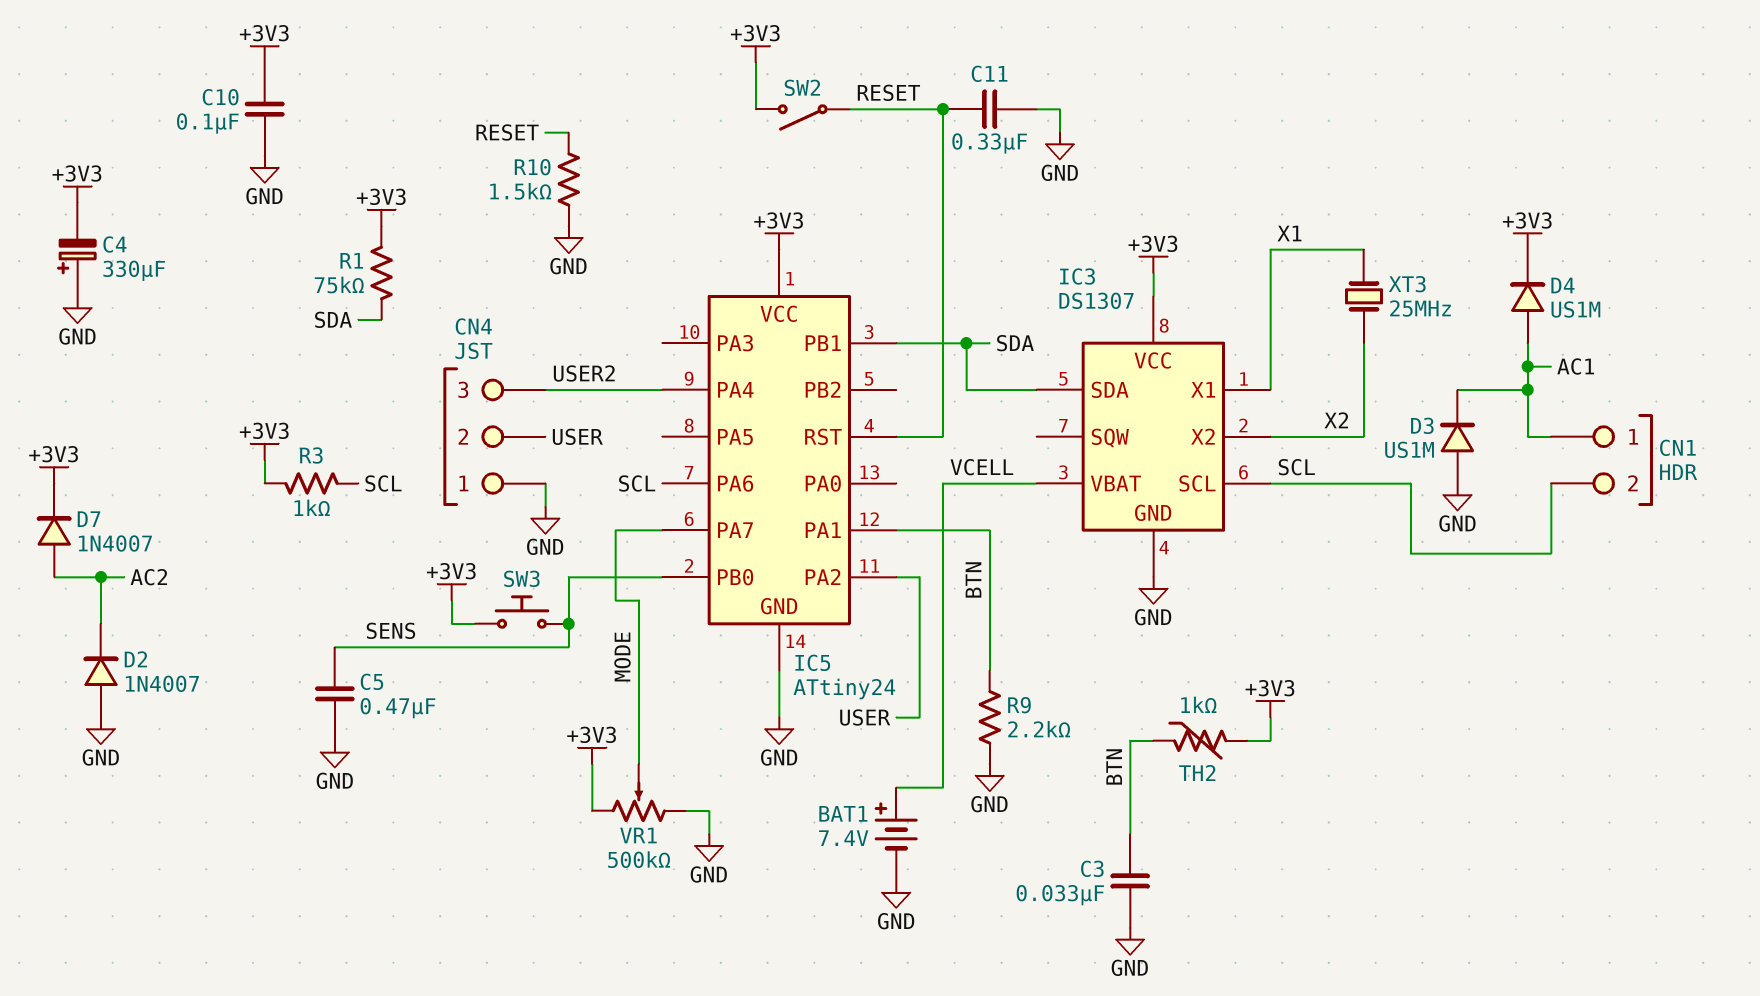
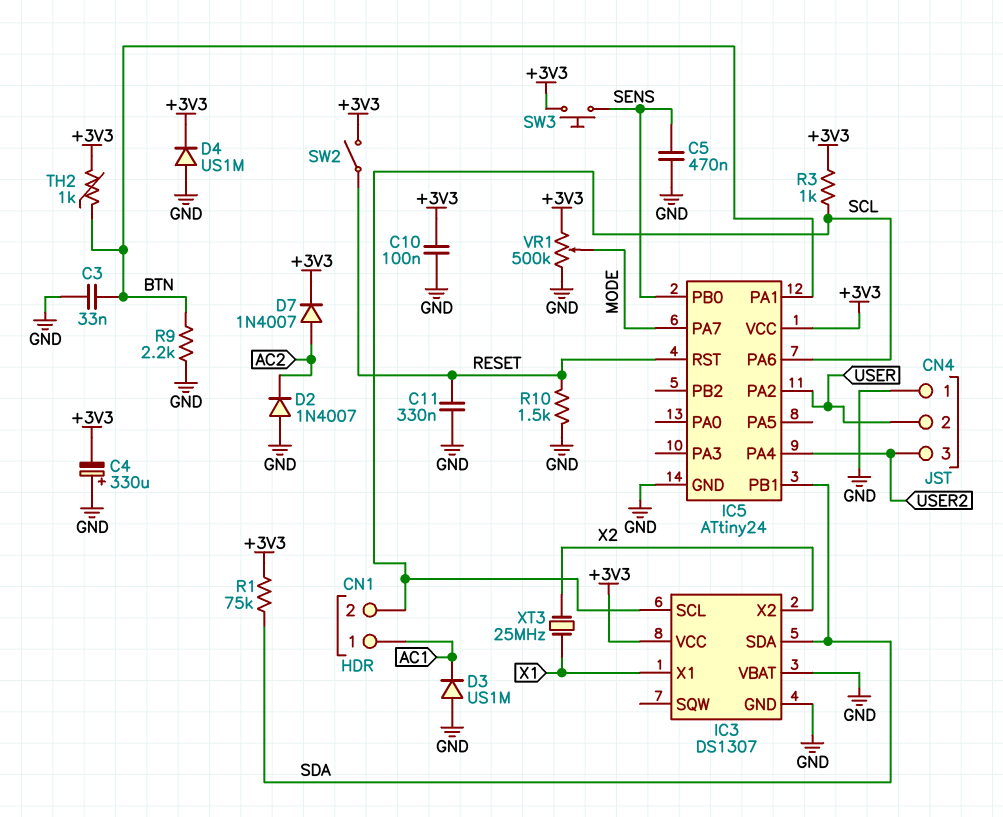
BAT1: 7.4V (plus VCELL, minus GND) -> none
D4: diode US1M (A AC1, K +3V3) -> diode US1M (A GND, K +3V3)
IC3 pin VBAT: VCELL -> GND

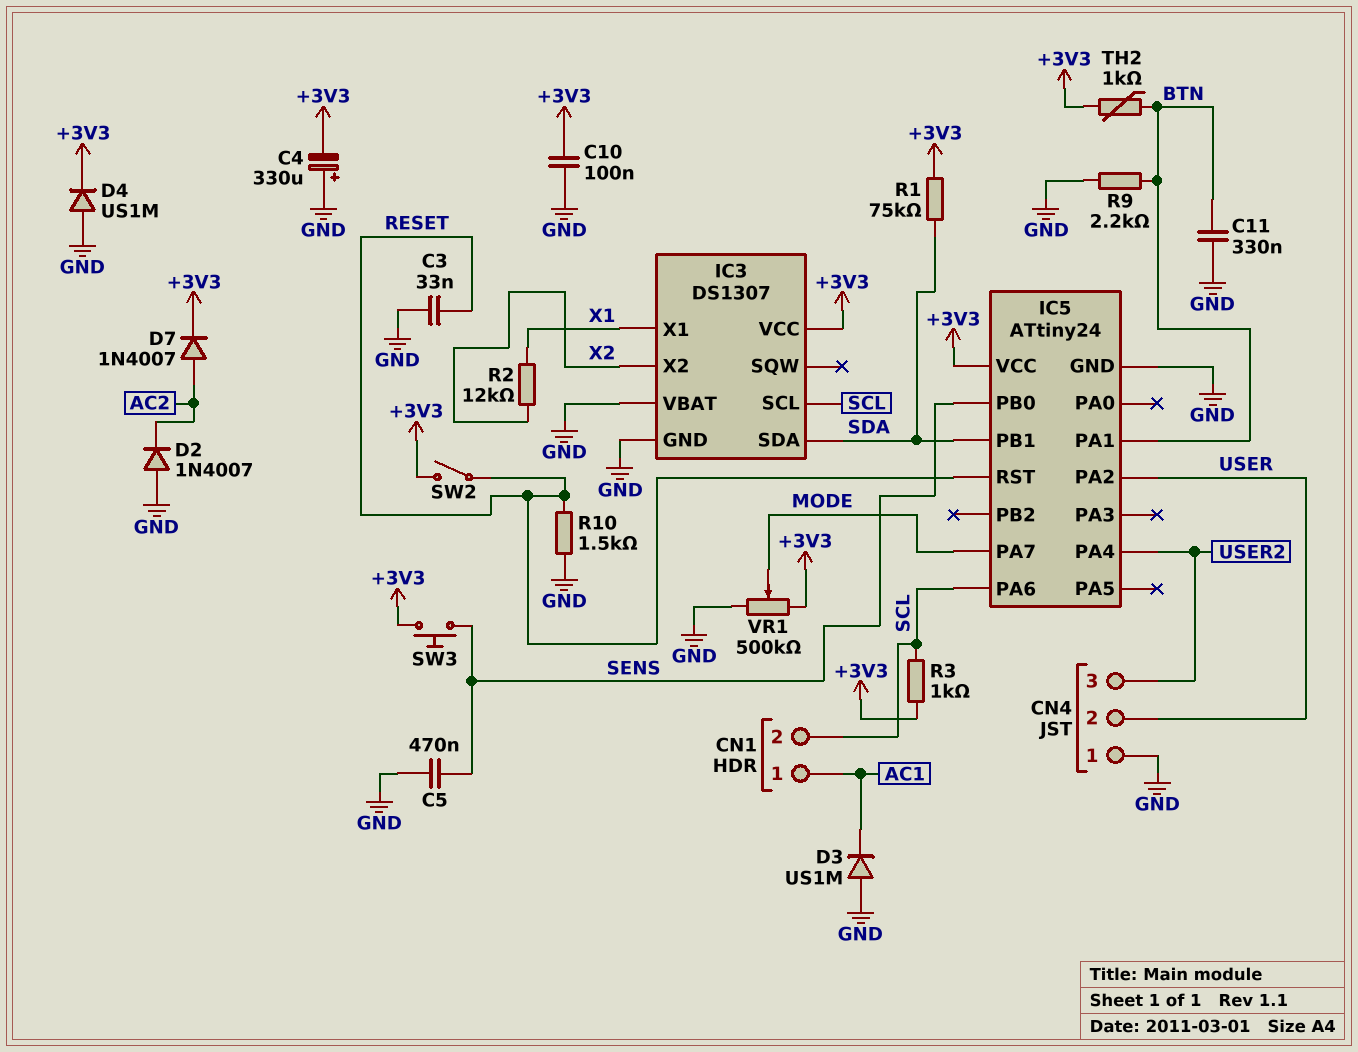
C3: 33nF (BTN, GND) -> 33nF (GND, RESET)
C11: 330nF (GND, RESET) -> 330nF (BTN, GND)
R2: none -> 12k (X1, X2)
XT3: 25MHz (X1, X2) -> none

